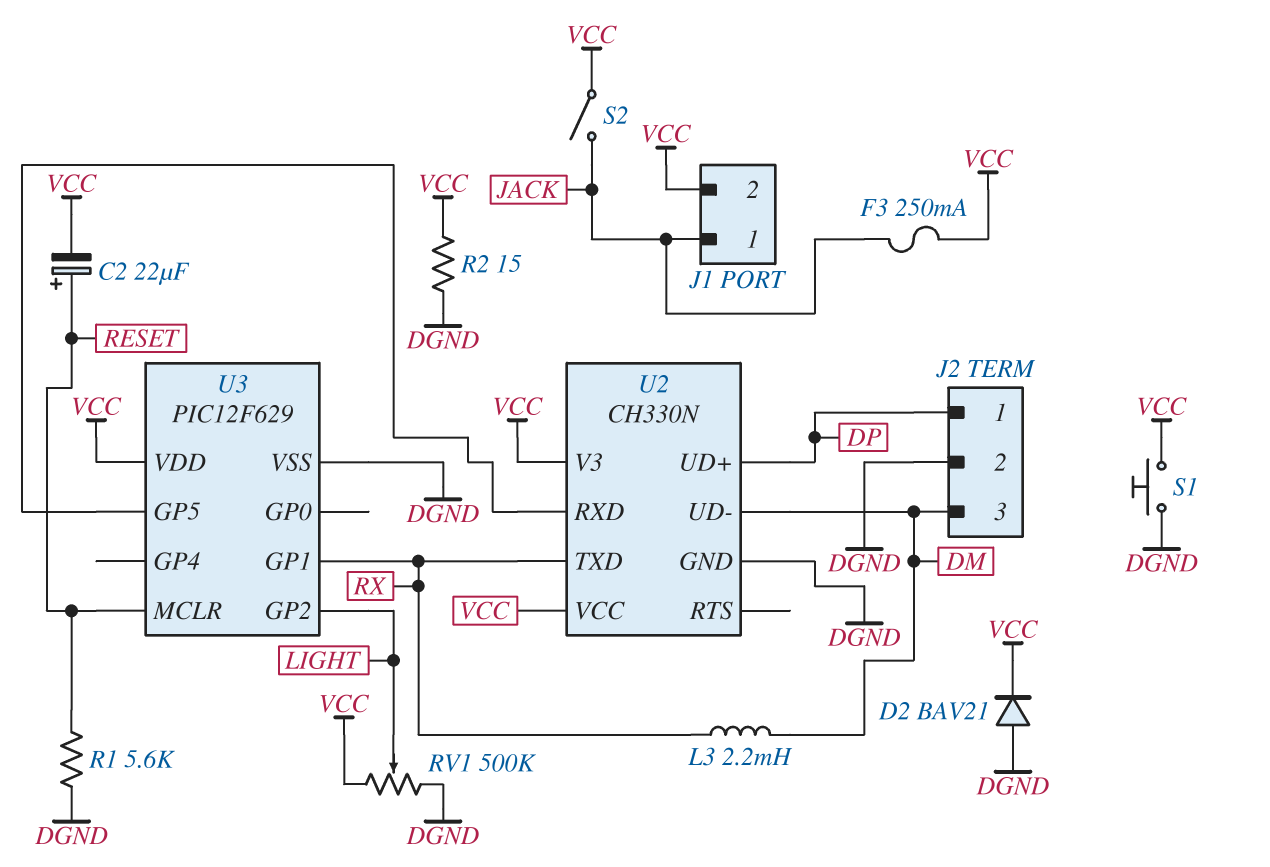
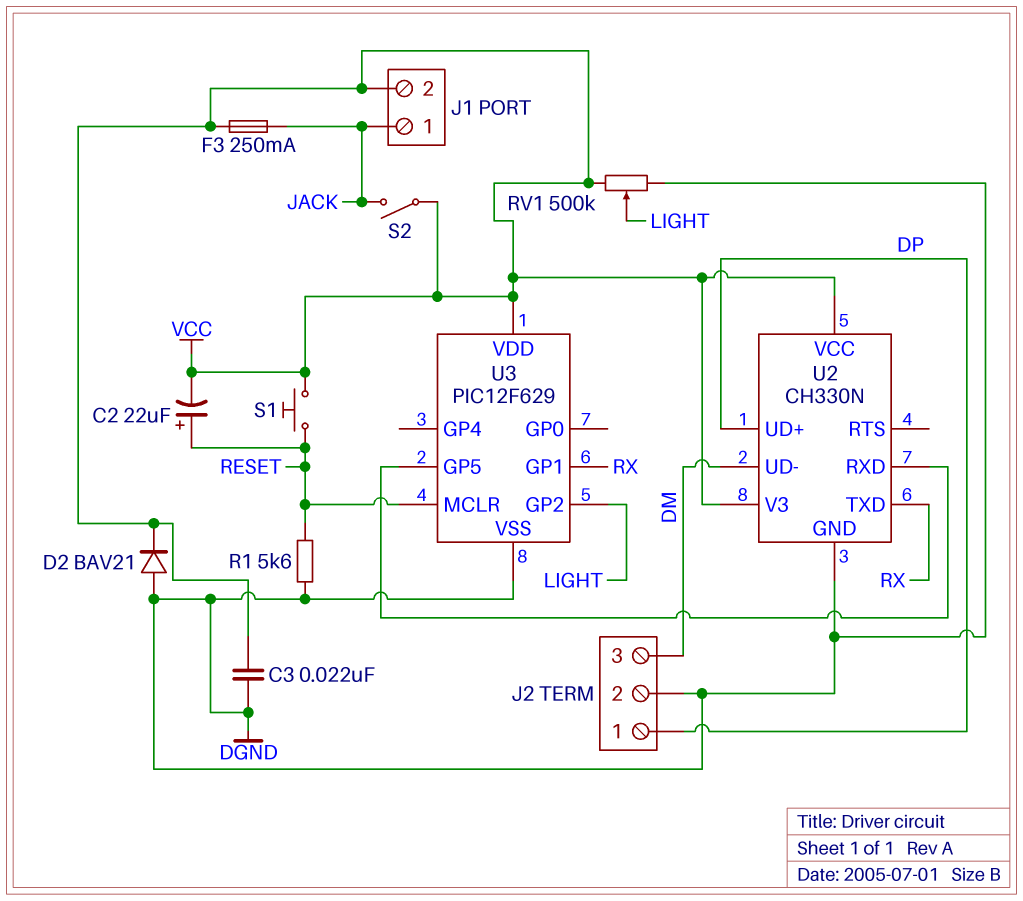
C3: none -> 22nF (DGND, VCC)
L3: 2.2mH (DM, RX) -> none
R2: 15 (DGND, VCC) -> none
S1: button (DGND, VCC) -> button (RESET, VCC)

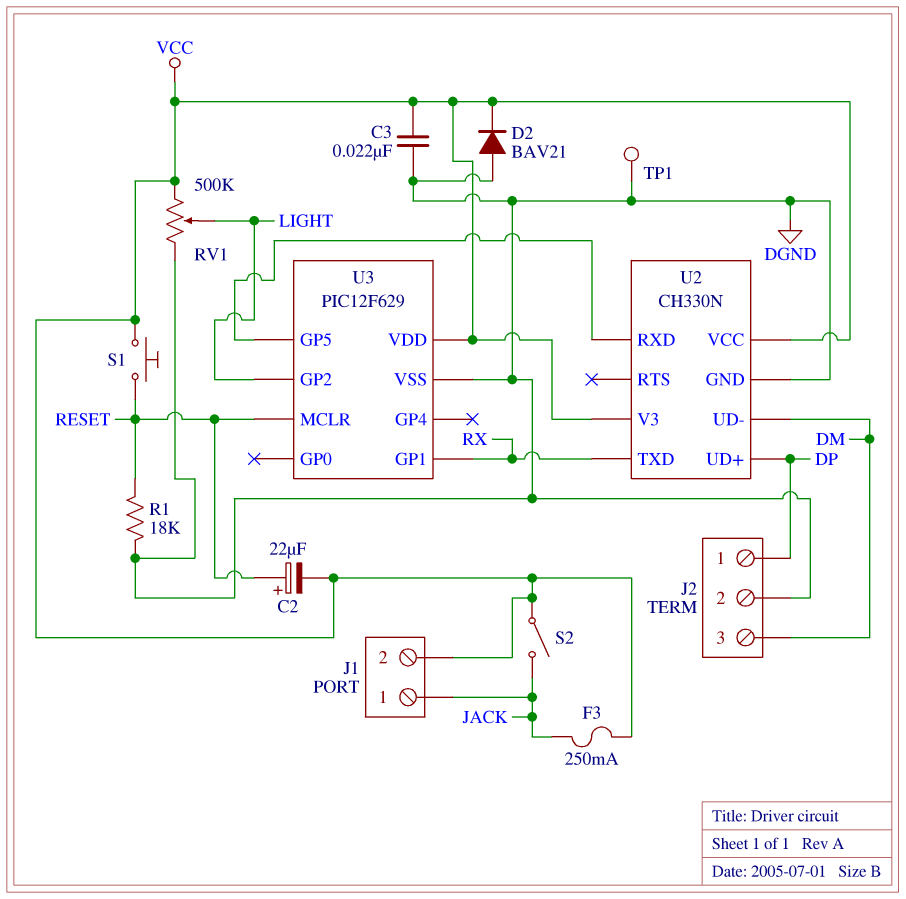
R1: 5.6k (DGND, RESET) -> 18k (DGND, RESET)
TP1: none -> test point (DGND)

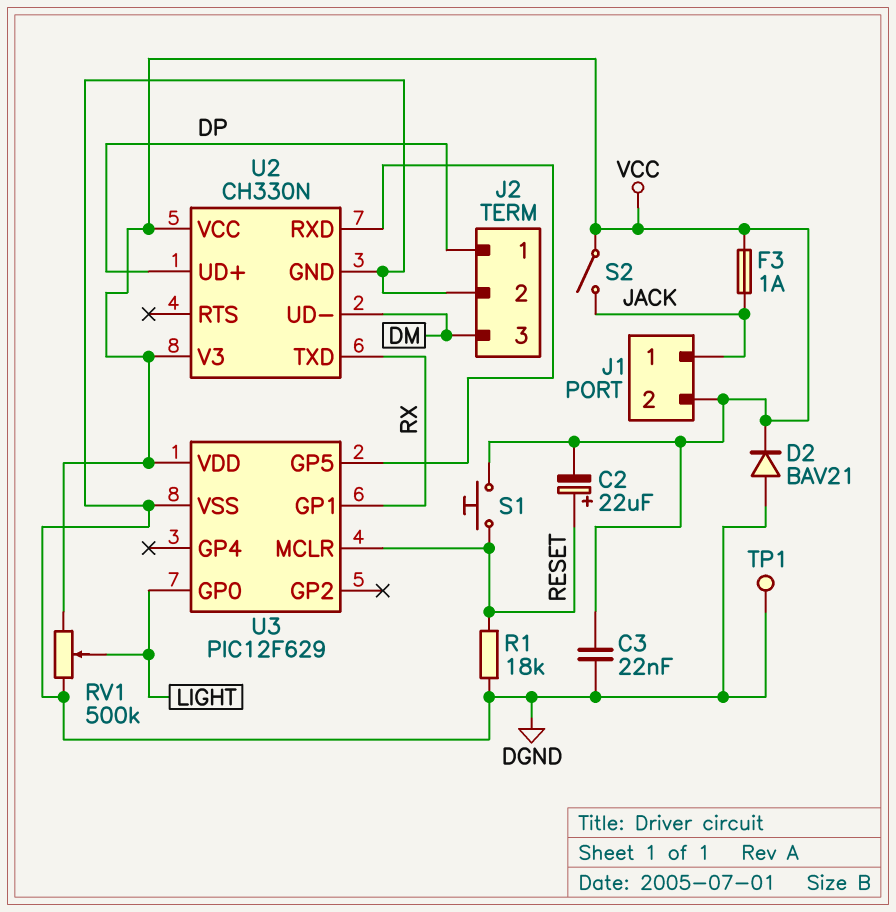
F3: 250mA (JACK, VCC) -> 1A (JACK, VCC)
U3 pin GP0: none -> LIGHT
U3 pin GP2: LIGHT -> none

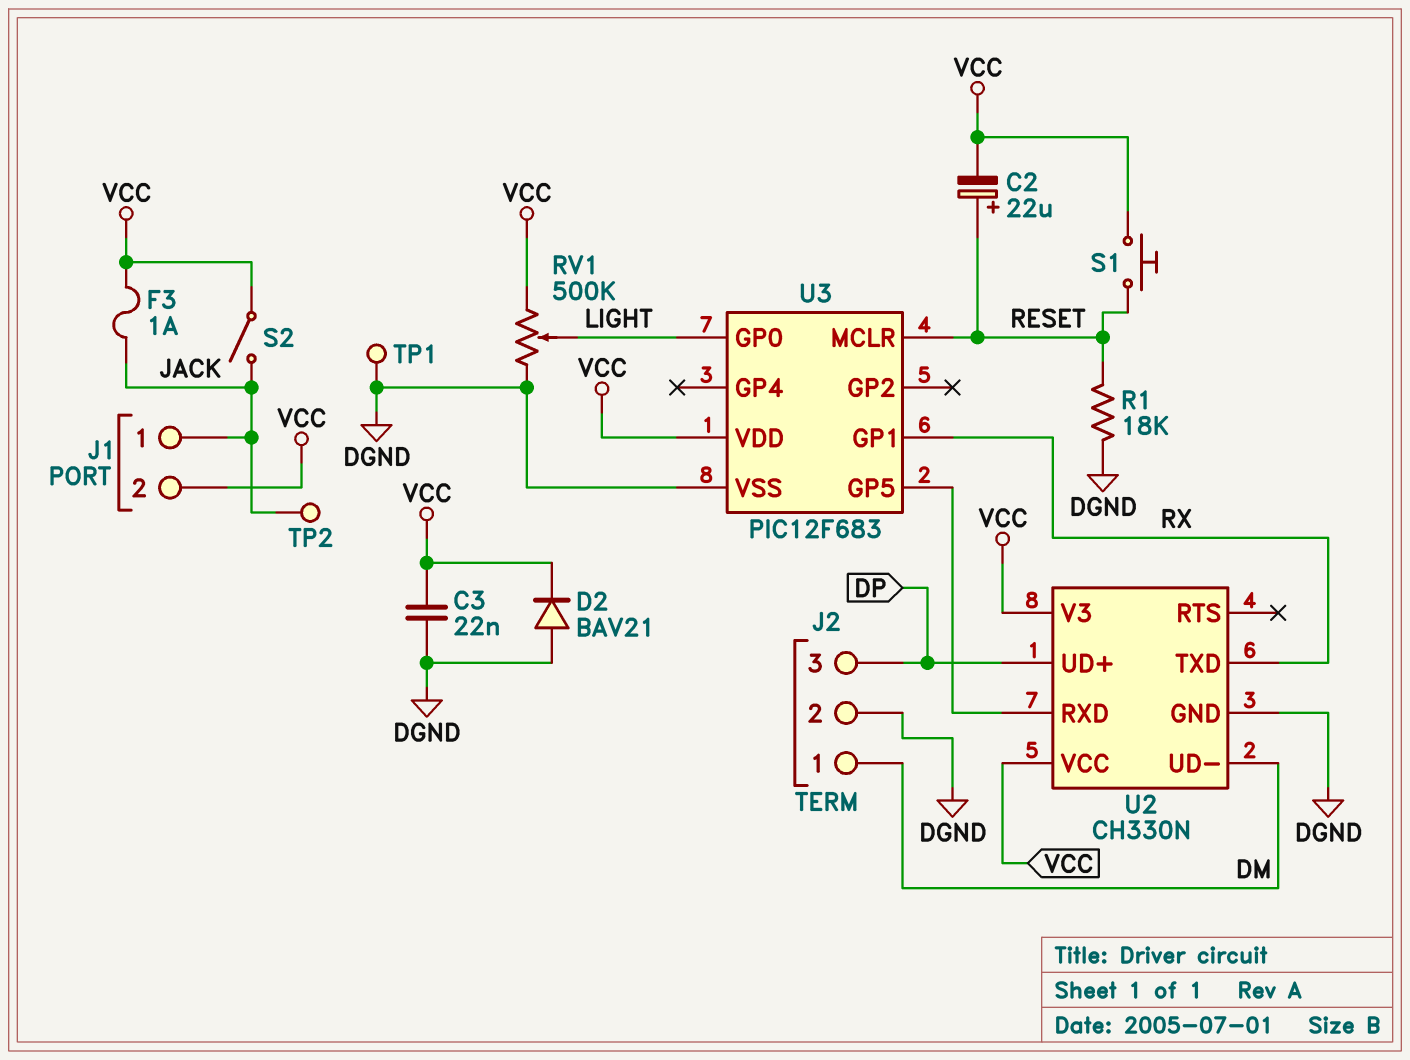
J2 pin 1: DP -> DM
J2 pin 3: DM -> DP
TP2: none -> test point (JACK)
U3: PIC12F629 -> PIC12F683

